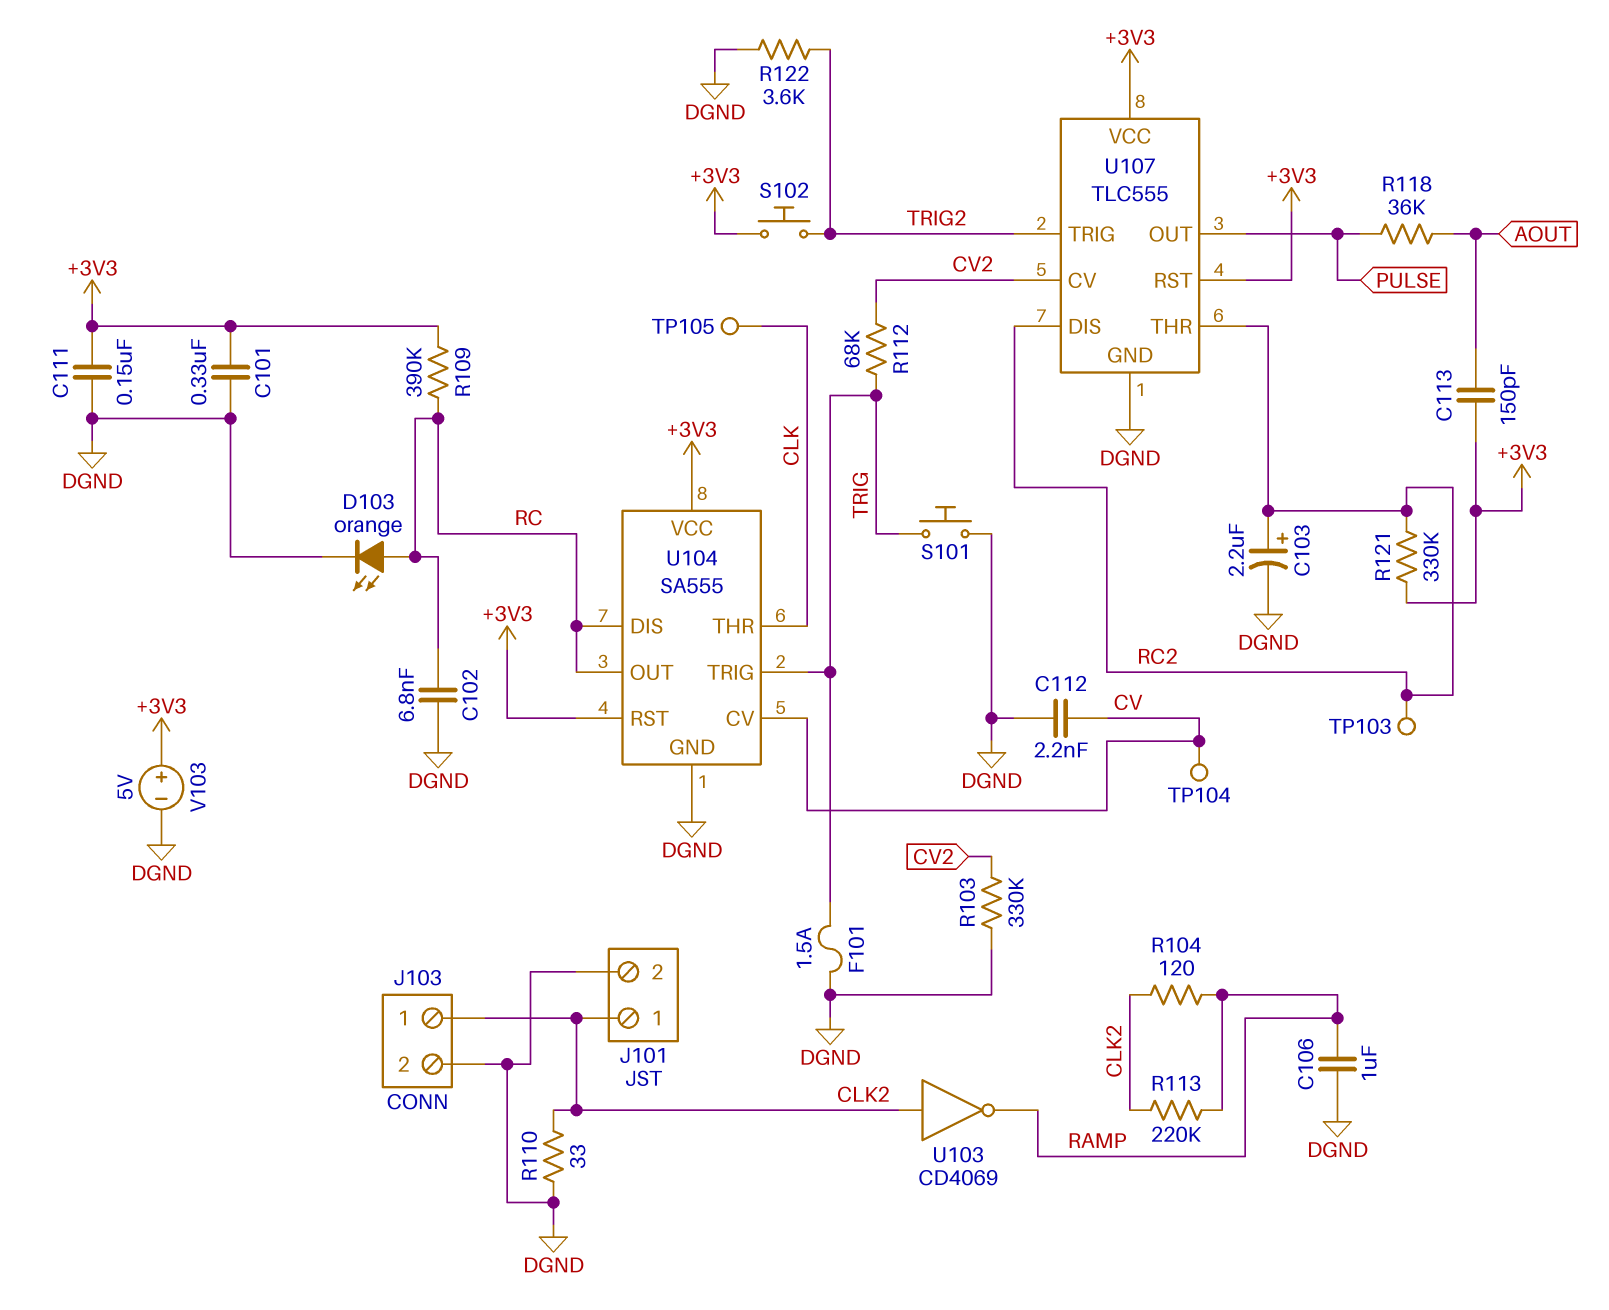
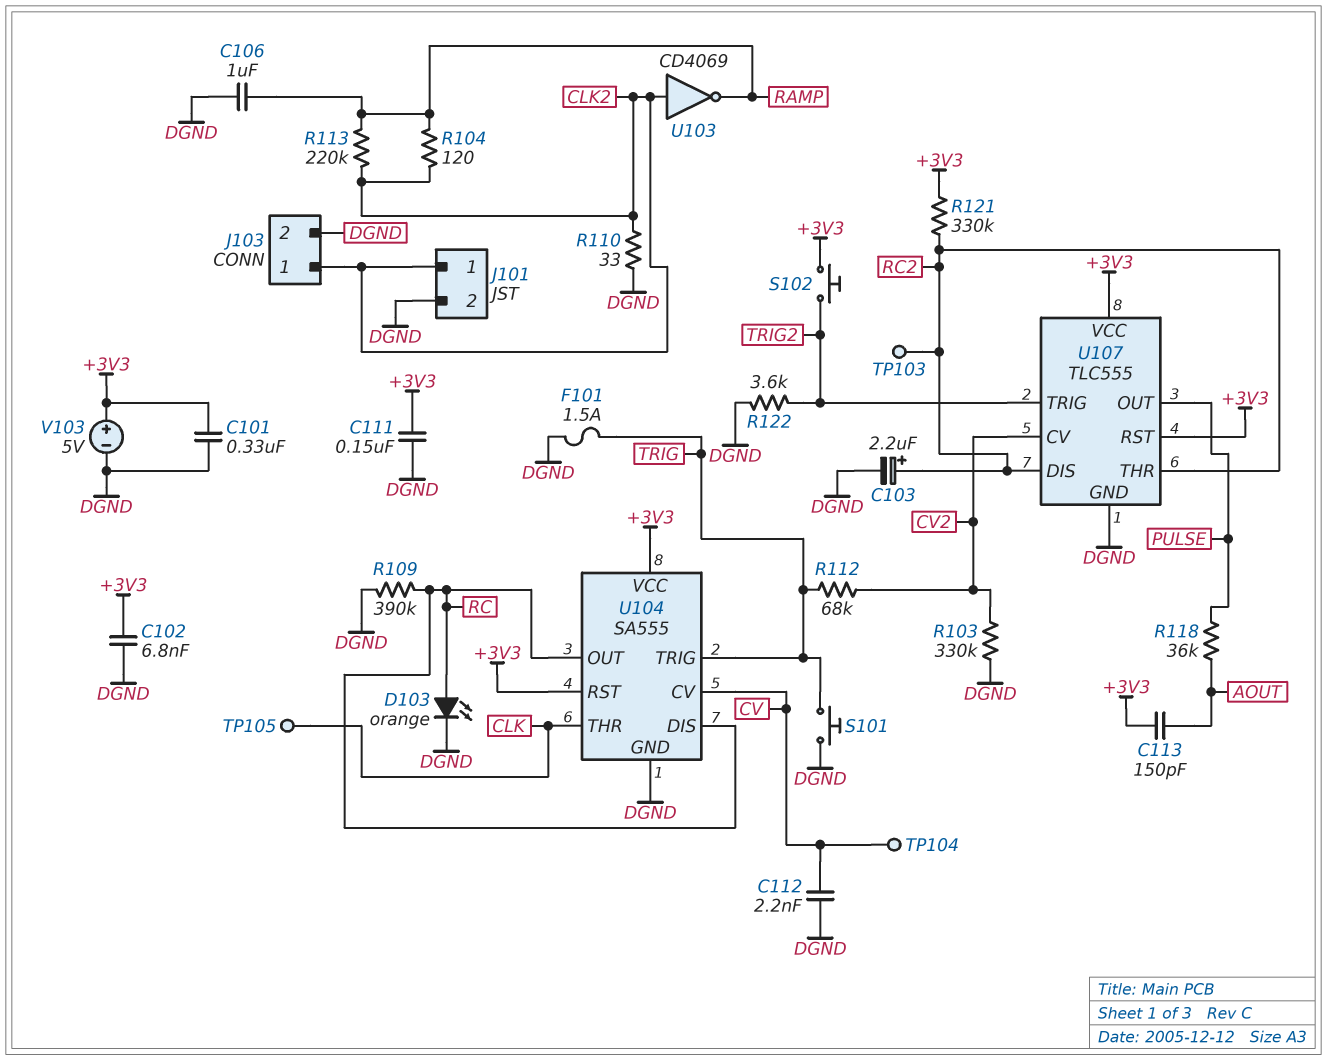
C102: 6.8nF (DGND, RC) -> 6.8nF (+3V3, DGND)
R109: 390k (+3V3, RC) -> 390k (DGND, RC)

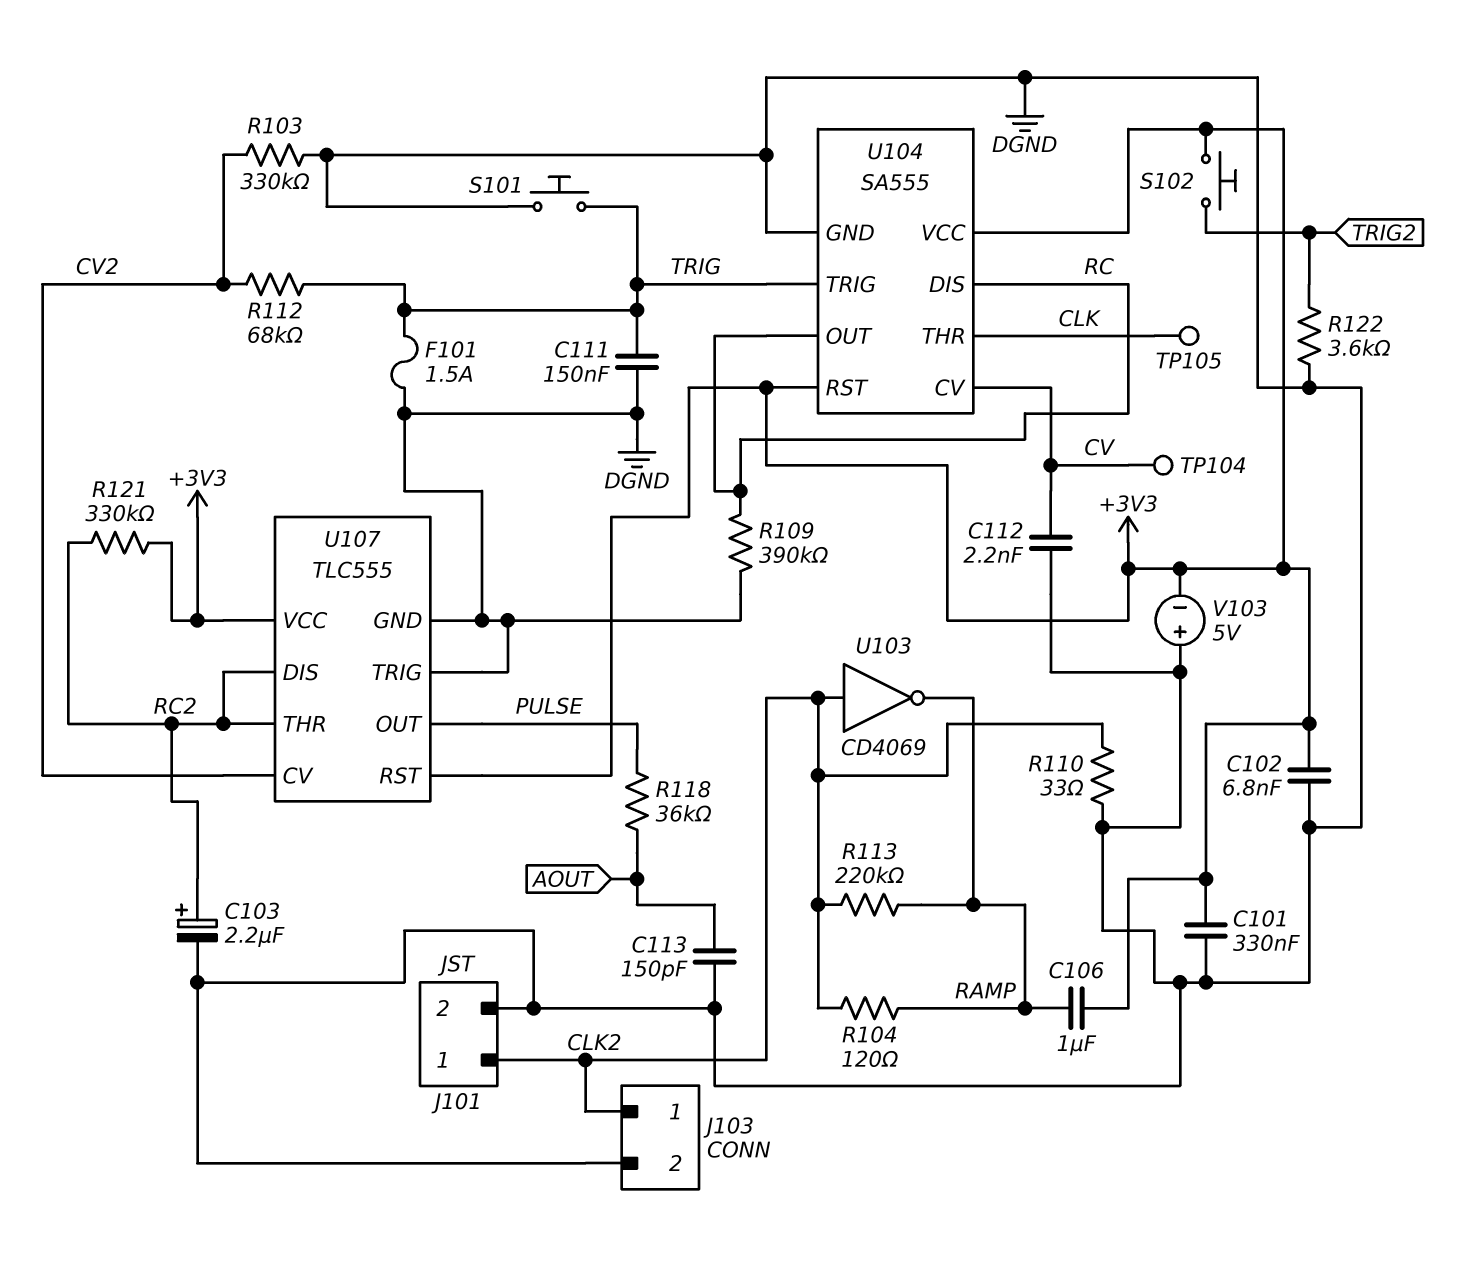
C106: 1uF (DGND, RAMP) -> 1uF (+3V3, RAMP)
C111: 150nF (+3V3, DGND) -> 150nF (DGND, TRIG)
C113: 150pF (+3V3, AOUT) -> 150pF (AOUT, DGND)
D103: LED orange (A RC, K DGND) -> none
TP103: test point (RC2) -> none
U107 pin TRIG: TRIG2 -> DGND
V103: 5V (plus +3V3, minus DGND) -> 5V (plus DGND, minus +3V3)

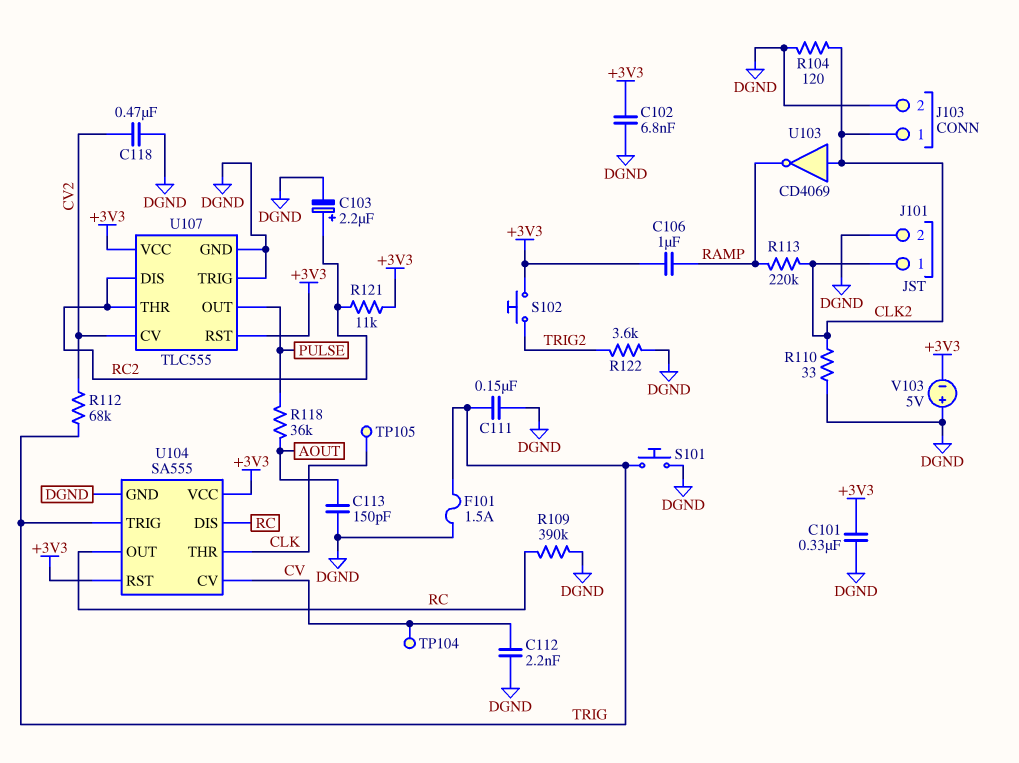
C118: none -> 470nF (CV2, DGND)
R103: 330k (CV2, DGND) -> none
R104: 120 (CLK2, RAMP) -> 120 (CLK2, DGND)
R121: 330k (+3V3, RC2) -> 11k (+3V3, RC2)

